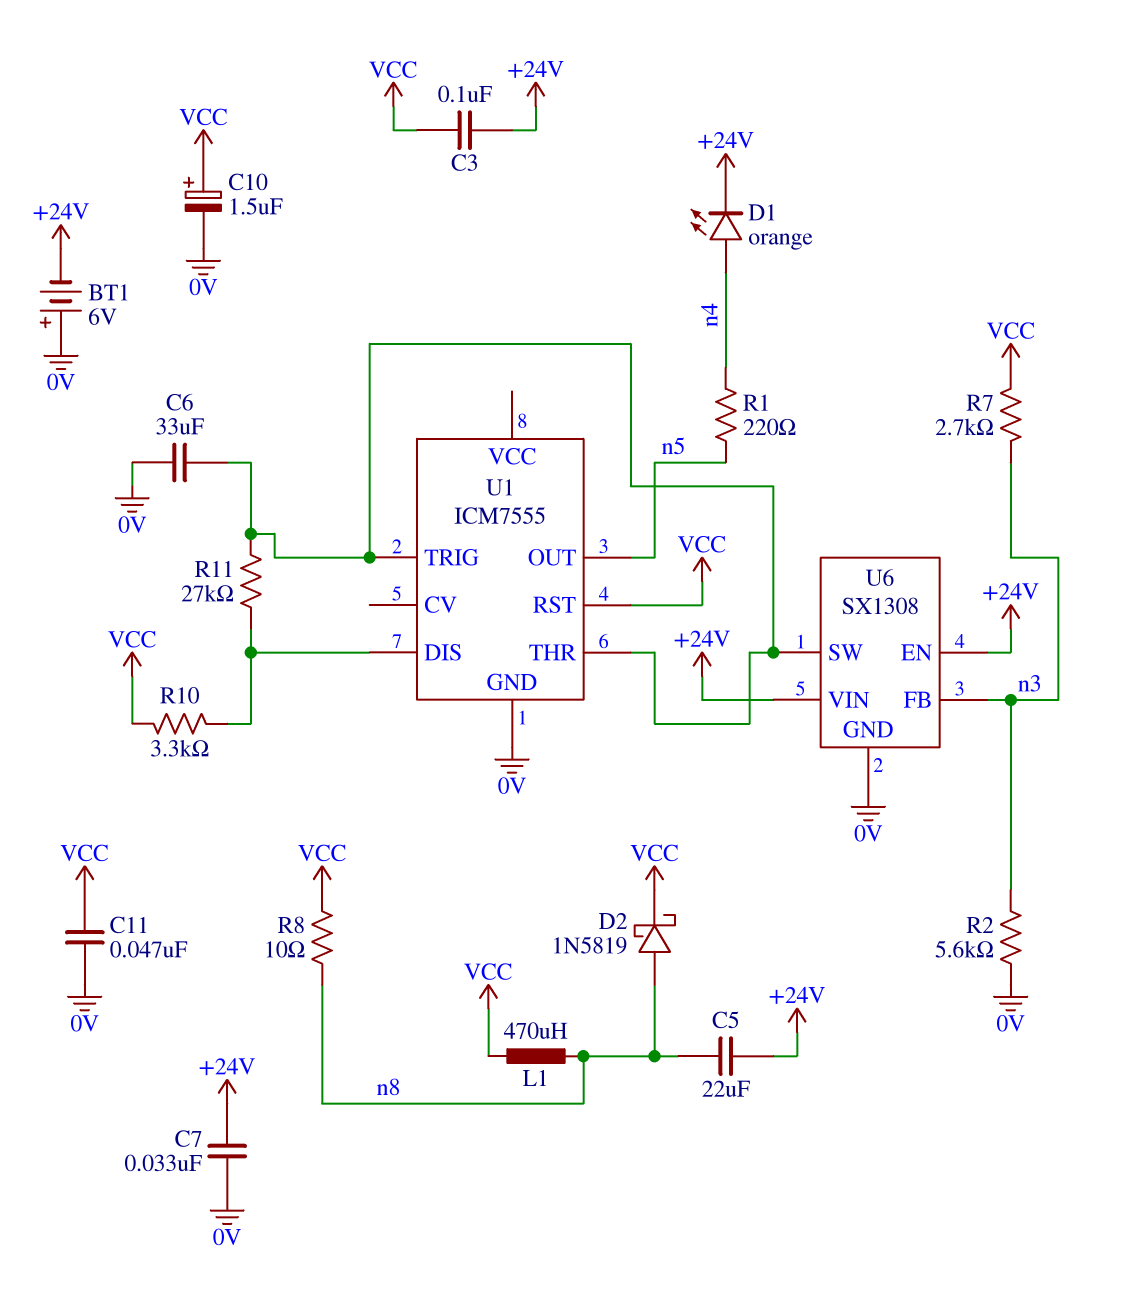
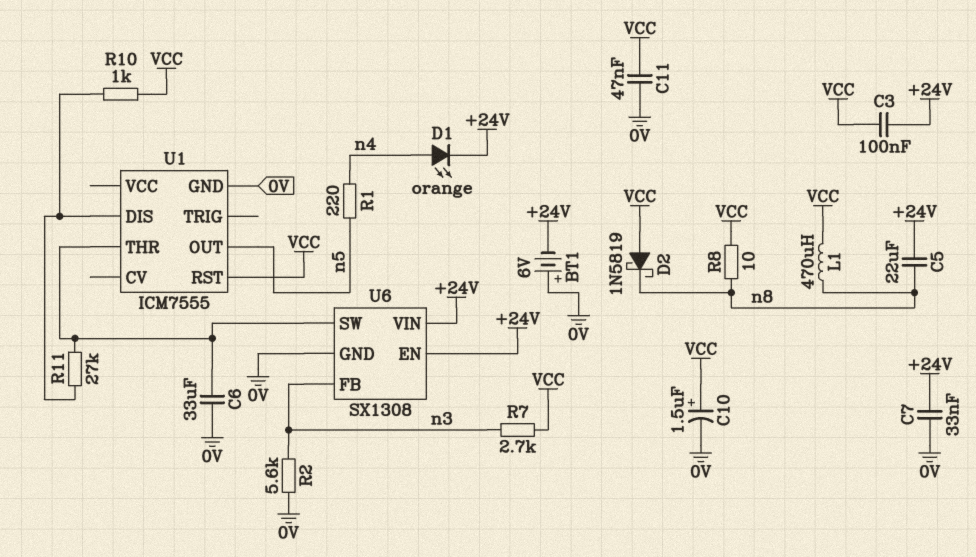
D2: schottky 1N5819 (A n8, K VCC) -> schottky 1N5819 (A VCC, K n8)
R10: 3.3k (U1/DIS, VCC) -> 1k (U1/DIS, VCC)
U1 pin TRIG: U1/THR -> none

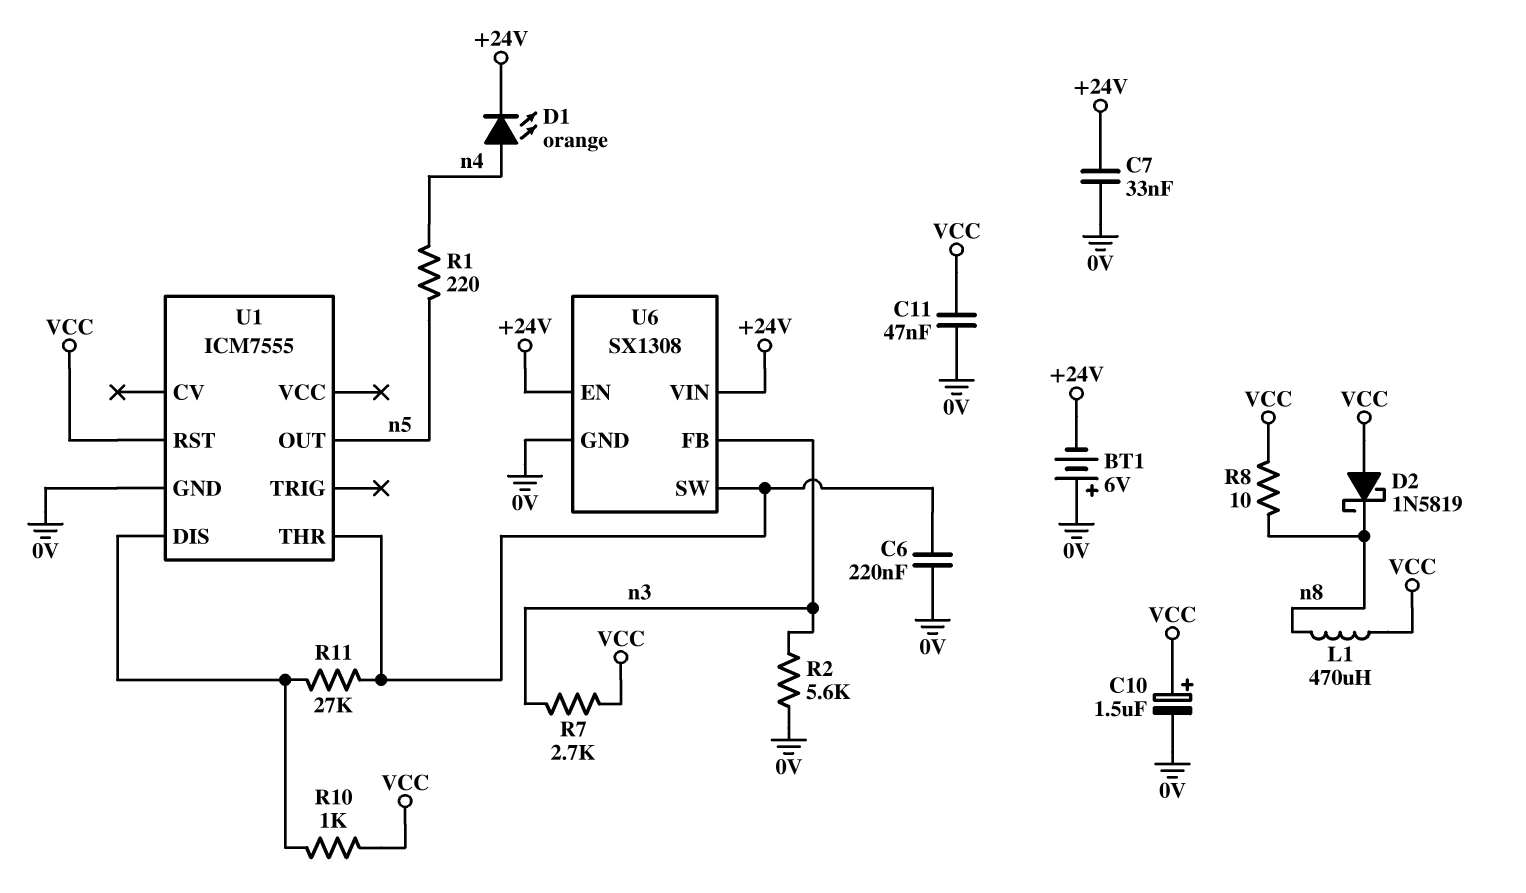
C3: 100nF (+24V, VCC) -> none
C5: 22uF (+24V, n8) -> none
C6: 33uF (0V, U1/THR) -> 220nF (0V, U1/THR)

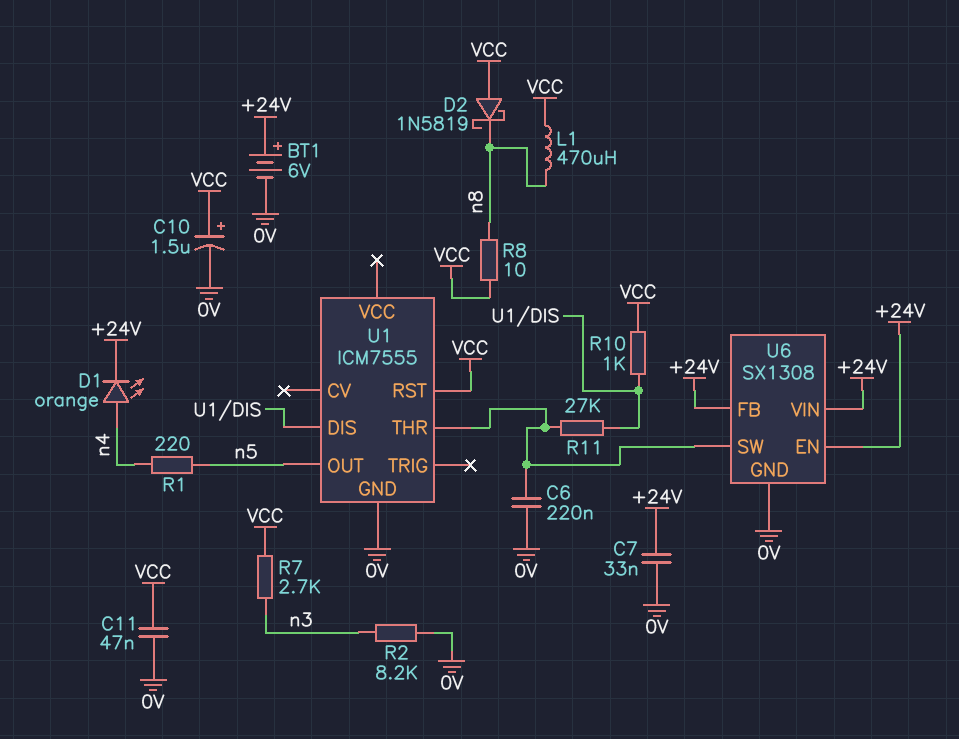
BT1: 6V (plus 0V, minus +24V) -> 6V (plus +24V, minus 0V)
R2: 5.6k (0V, n3) -> 8.2k (0V, n3)
U6 pin FB: n3 -> +24V

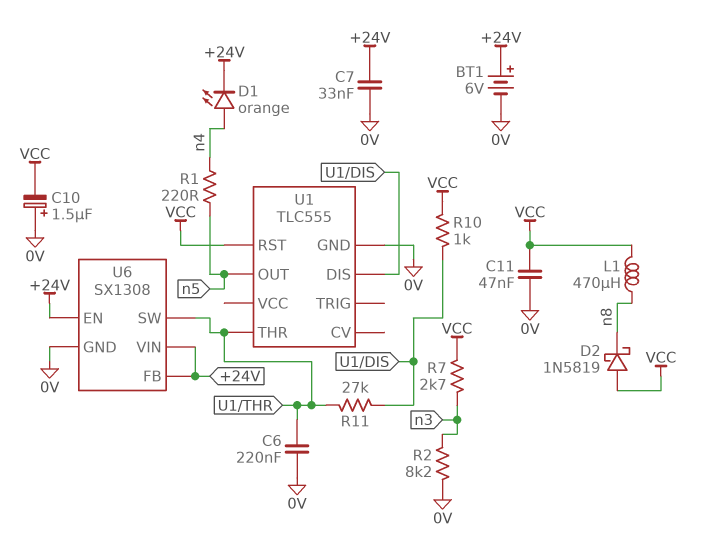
C10: 1.5uF (plus VCC, minus 0V) -> 1.5uF (plus 0V, minus VCC)
R8: 10 (VCC, n8) -> none
U1: ICM7555 -> TLC555

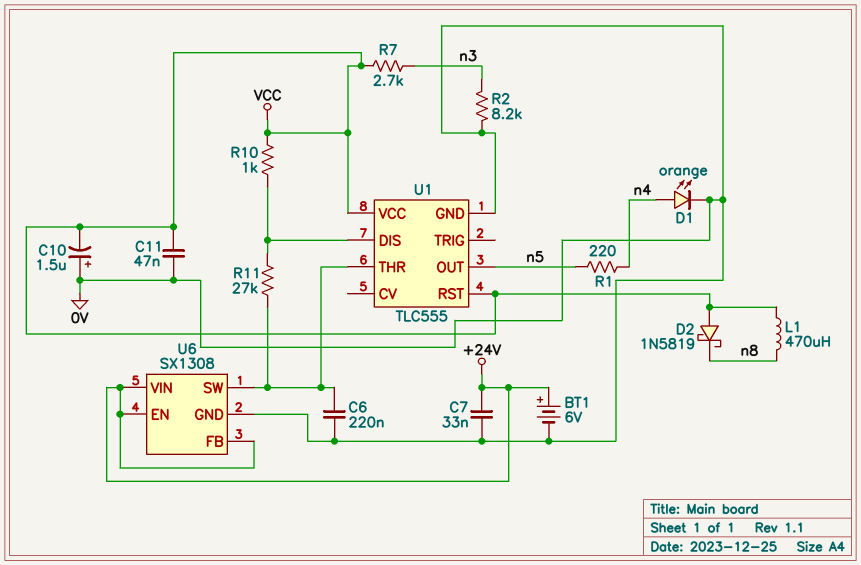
D1: LED orange (A n4, K +24V) -> LED orange (A n4, K 0V)
U1 pin VCC: none -> VCC

